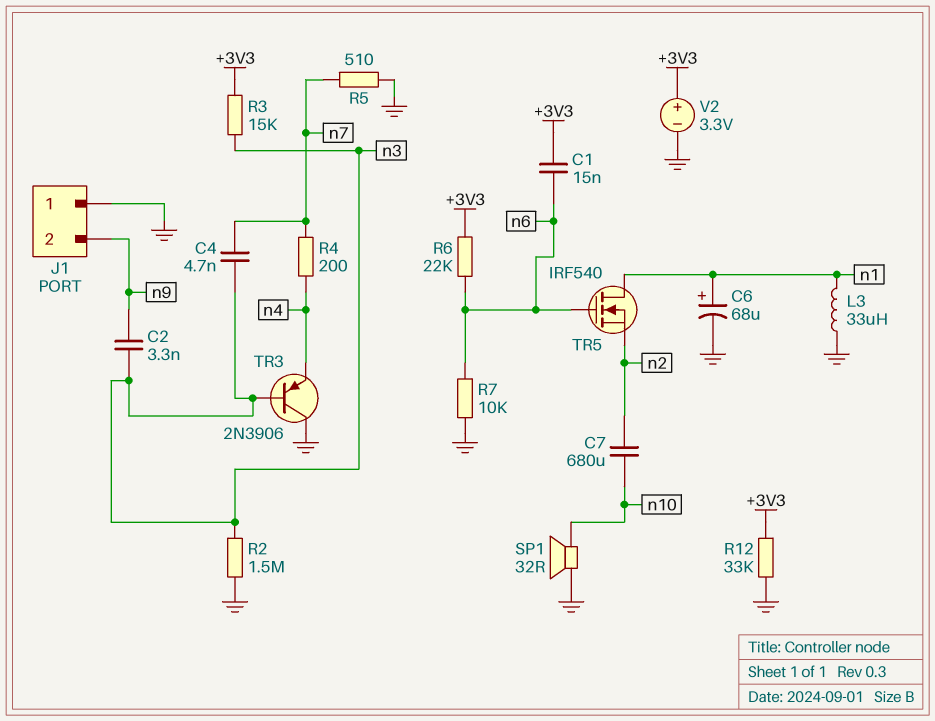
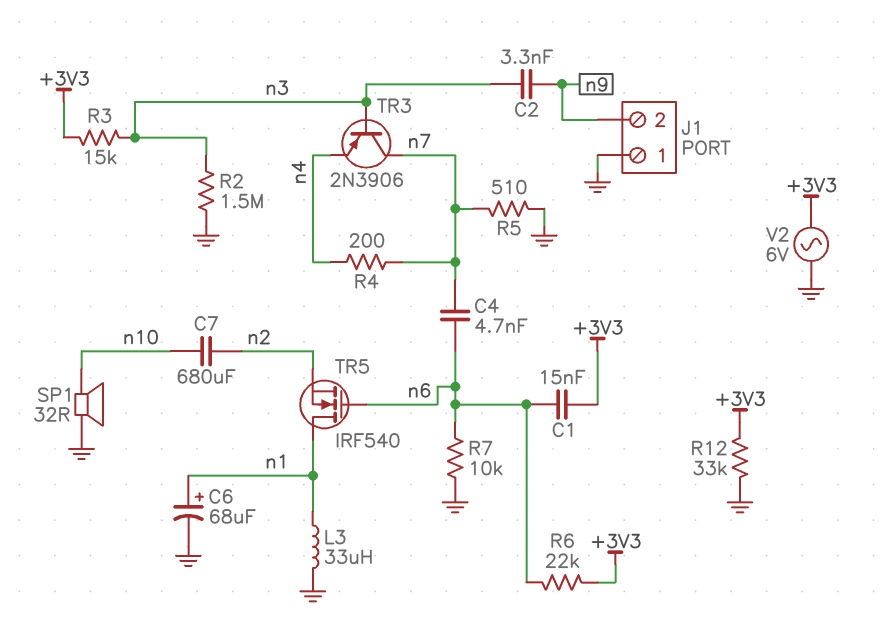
C4: 4.7nF (n3, n7) -> 4.7nF (n6, n7)
TR3: PNP 2N3906 (B n3, C GND, E n4) -> PNP 2N3906 (B n3, C n7, E n4)
V2: 3.3V (plus +3V3, minus GND) -> AC 6V (+3V3, GND)

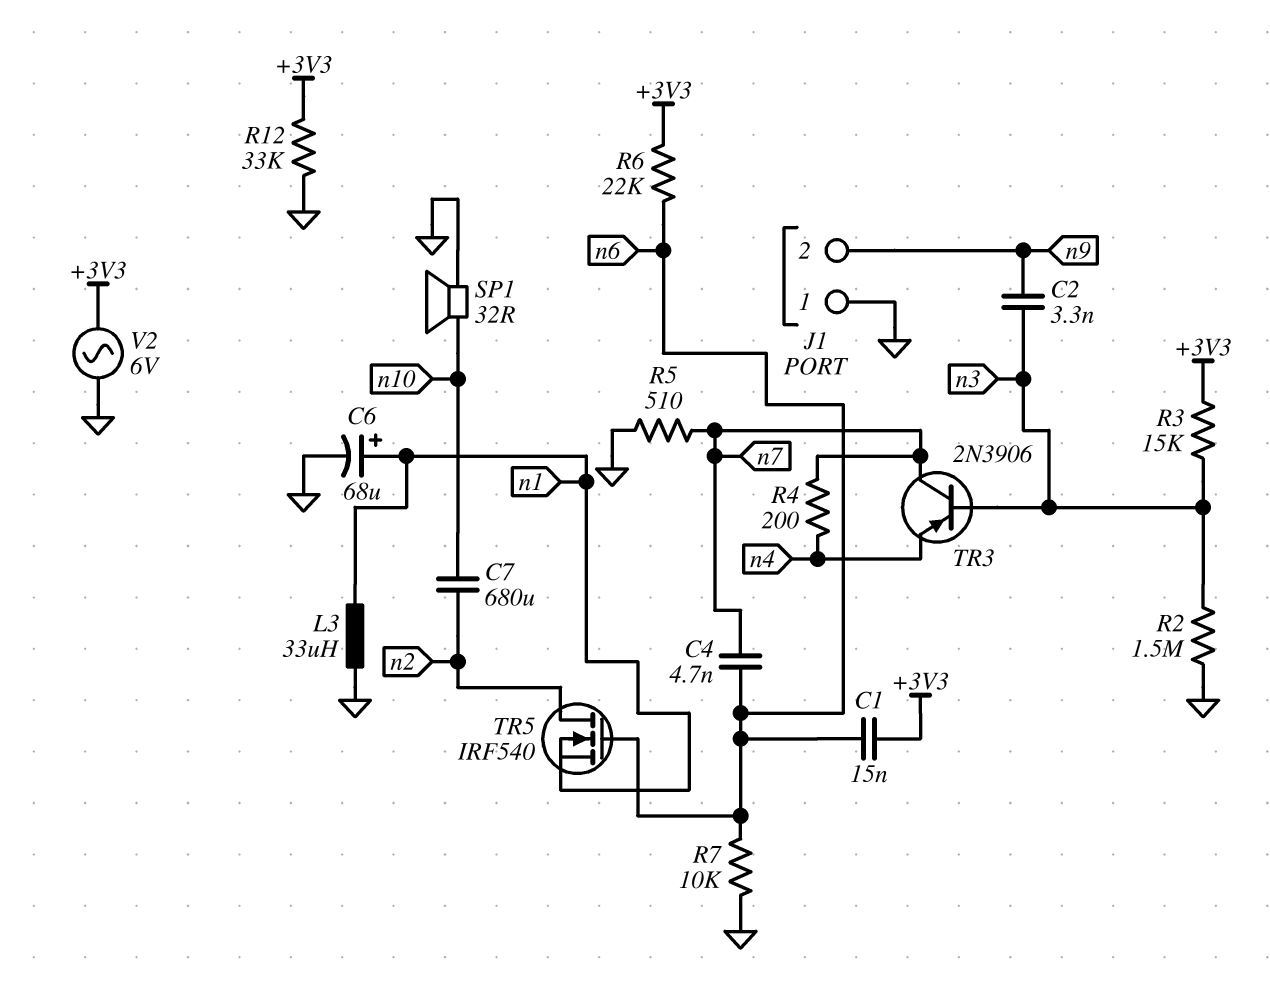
TR5: NMOS IRF540 (G n6, D n1, S n2) -> NMOS IRF540 (G n6, D n2, S n1)

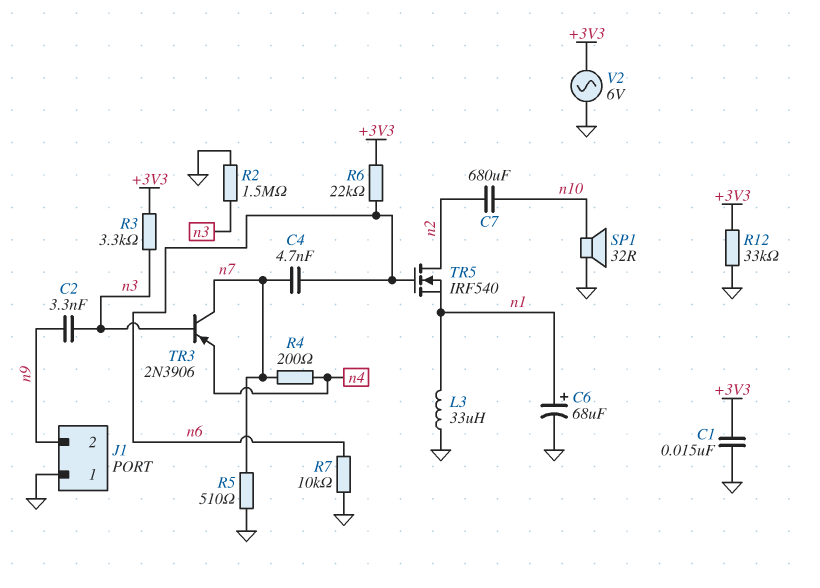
C1: 15nF (+3V3, n6) -> 15nF (+3V3, GND)
R3: 15k (+3V3, n3) -> 3.3k (+3V3, n3)

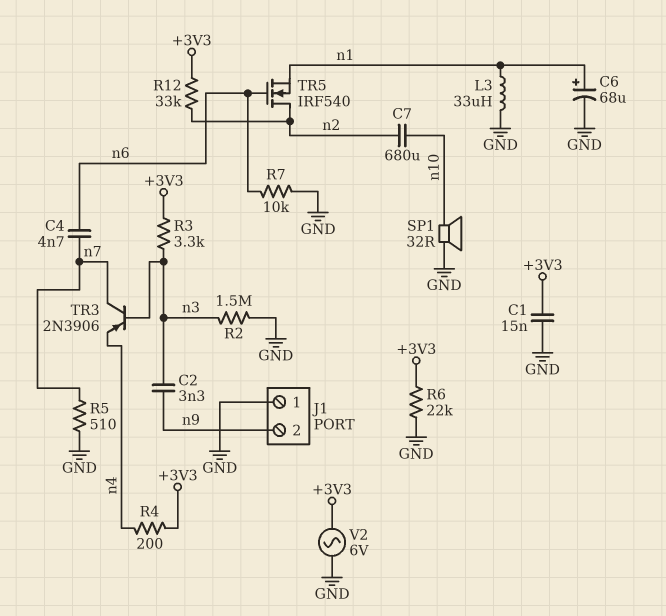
R4: 200 (n4, n7) -> 200 (+3V3, n4)
R6: 22k (+3V3, n6) -> 22k (+3V3, GND)
R12: 33k (+3V3, GND) -> 33k (+3V3, n2)

